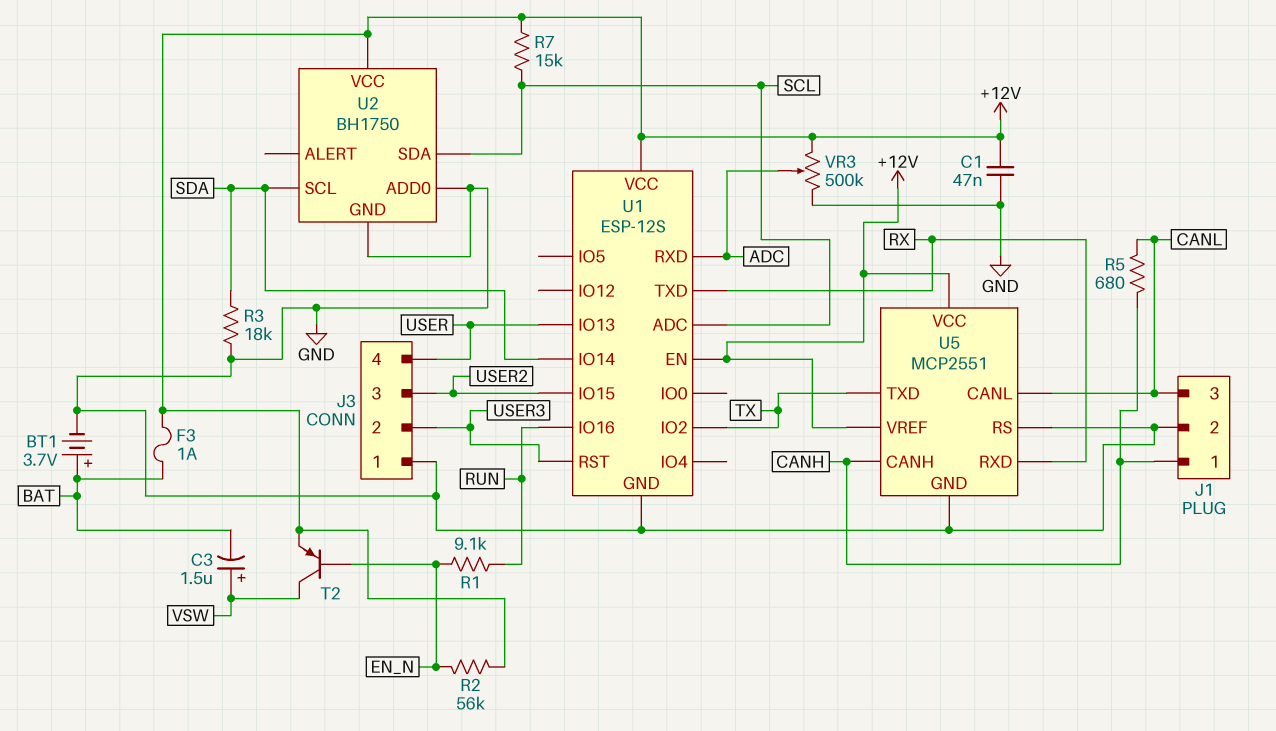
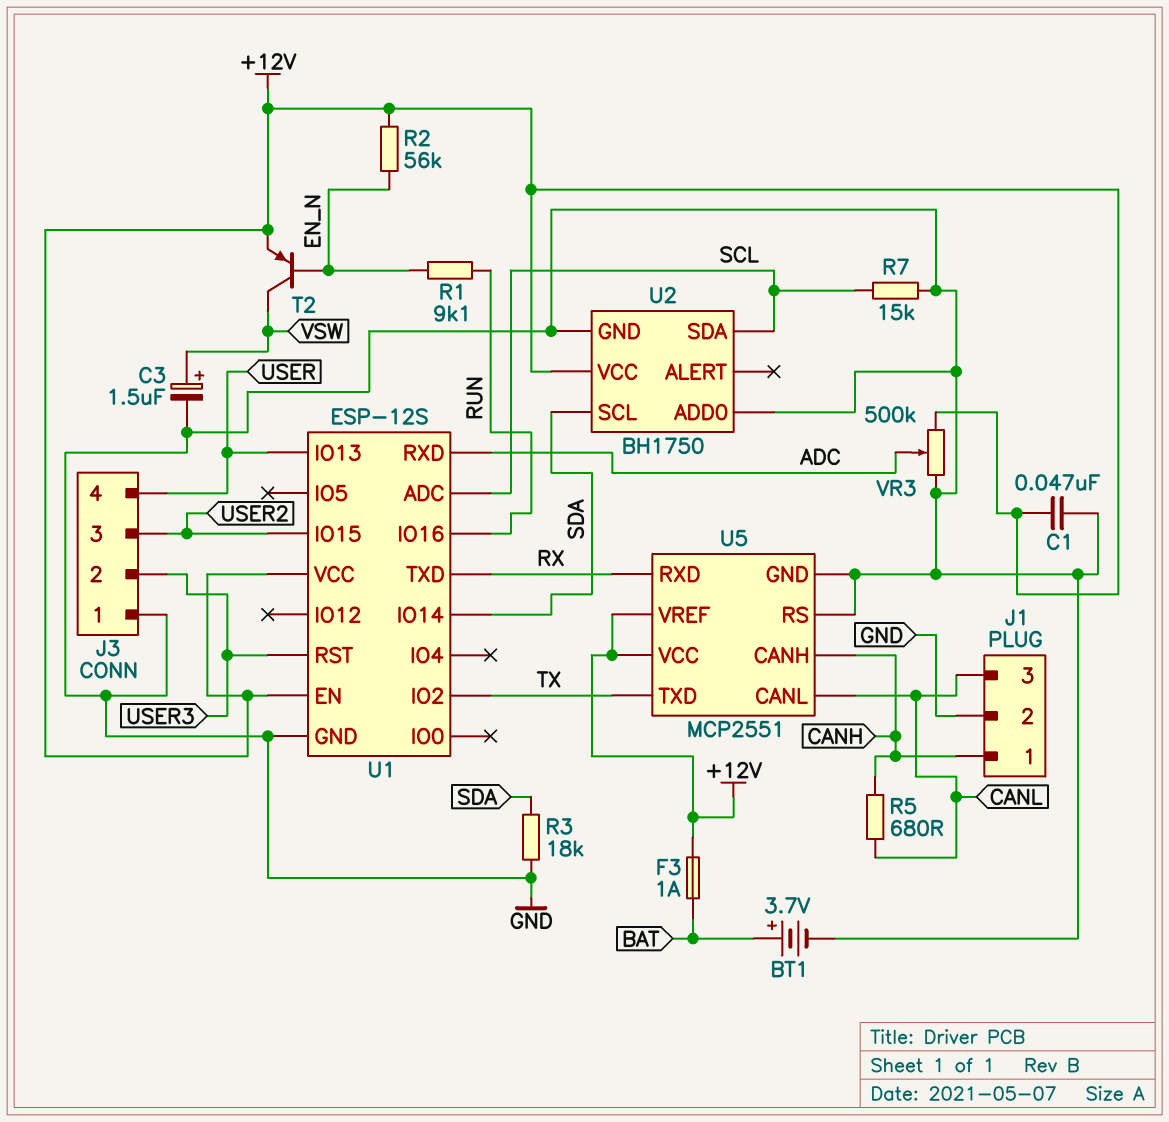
C3: 1.5uF (plus VSW, minus BAT) -> 1.5uF (plus VSW, minus GND)
R7: 15k (+12V, SCL) -> 15k (GND, SCL)

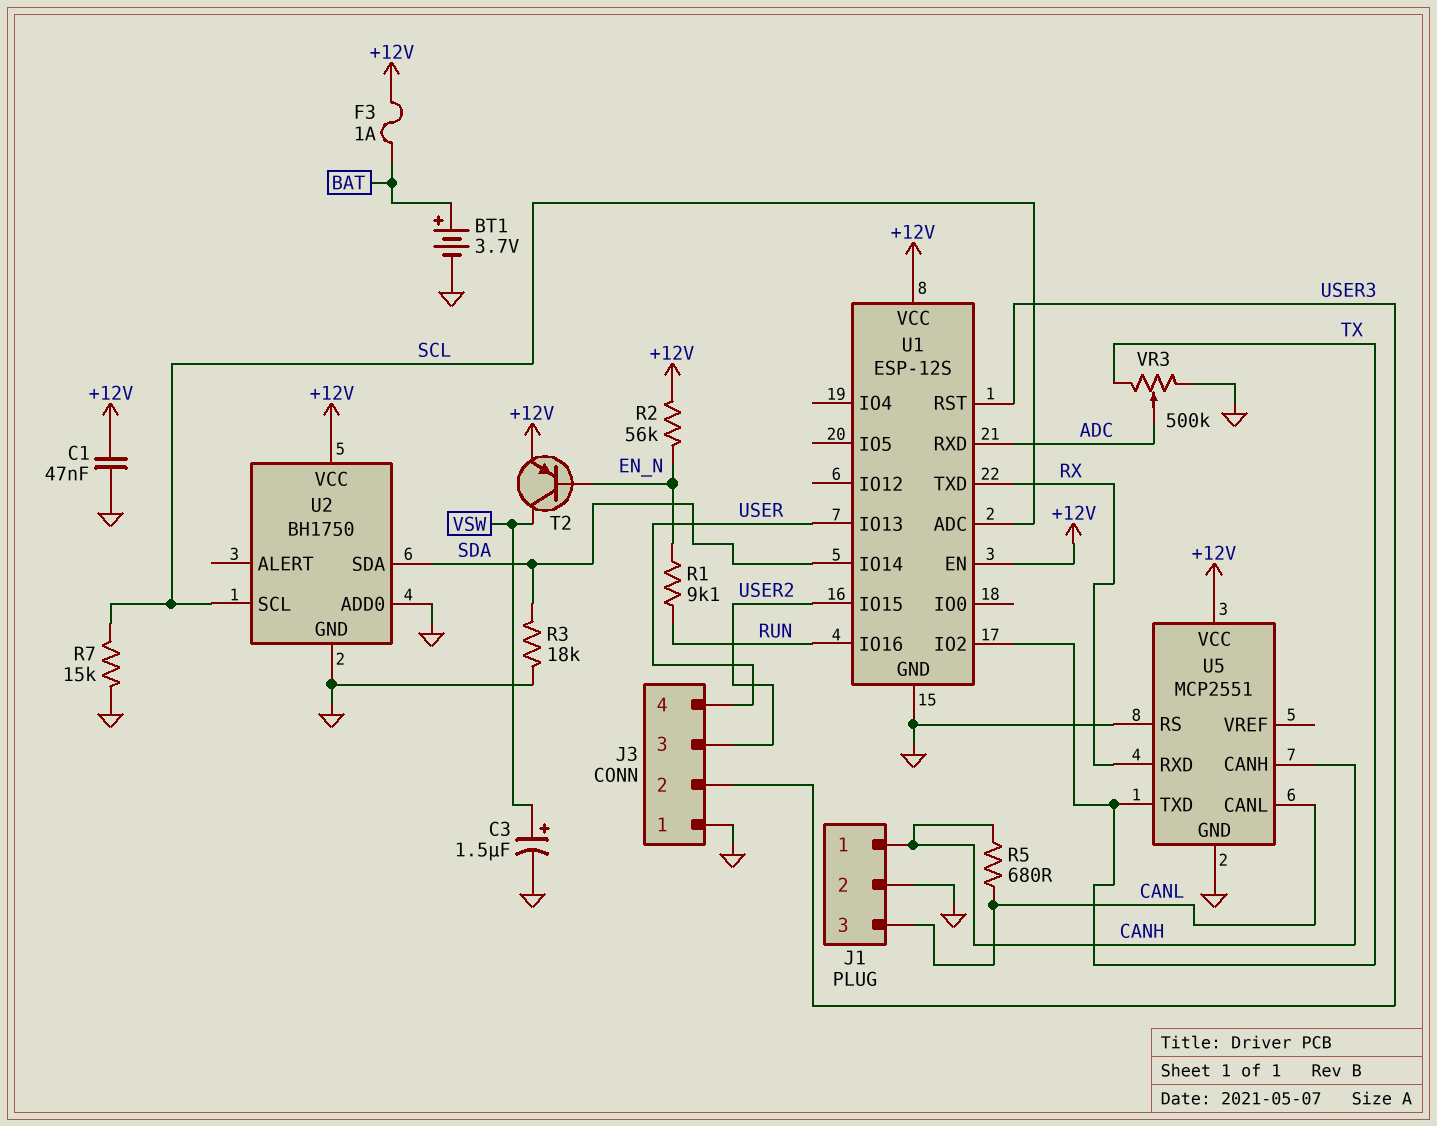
U2 pin SCL: SDA -> SCL
U2 pin SDA: SCL -> SDA
U5 pin VREF: +12V -> none
VR3: 500k (+12V, GND, wiper ADC) -> 500k (GND, TX, wiper ADC)

